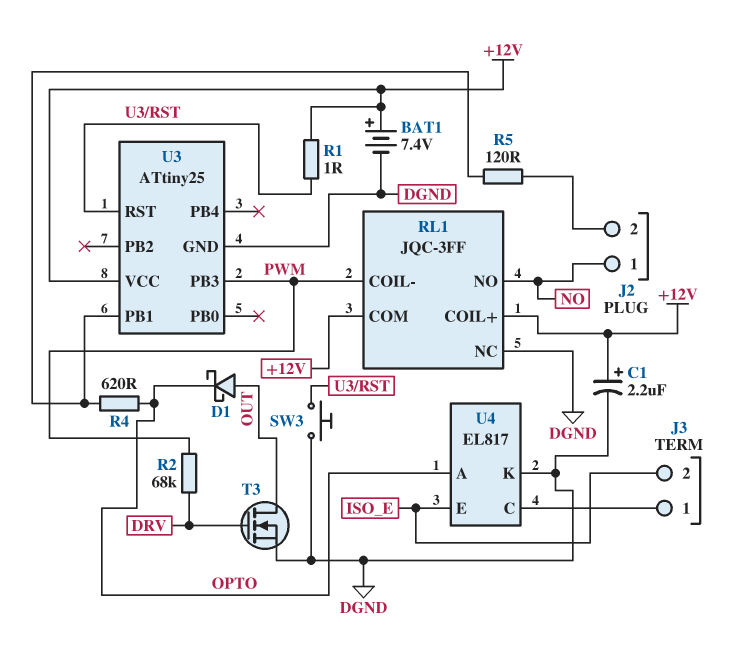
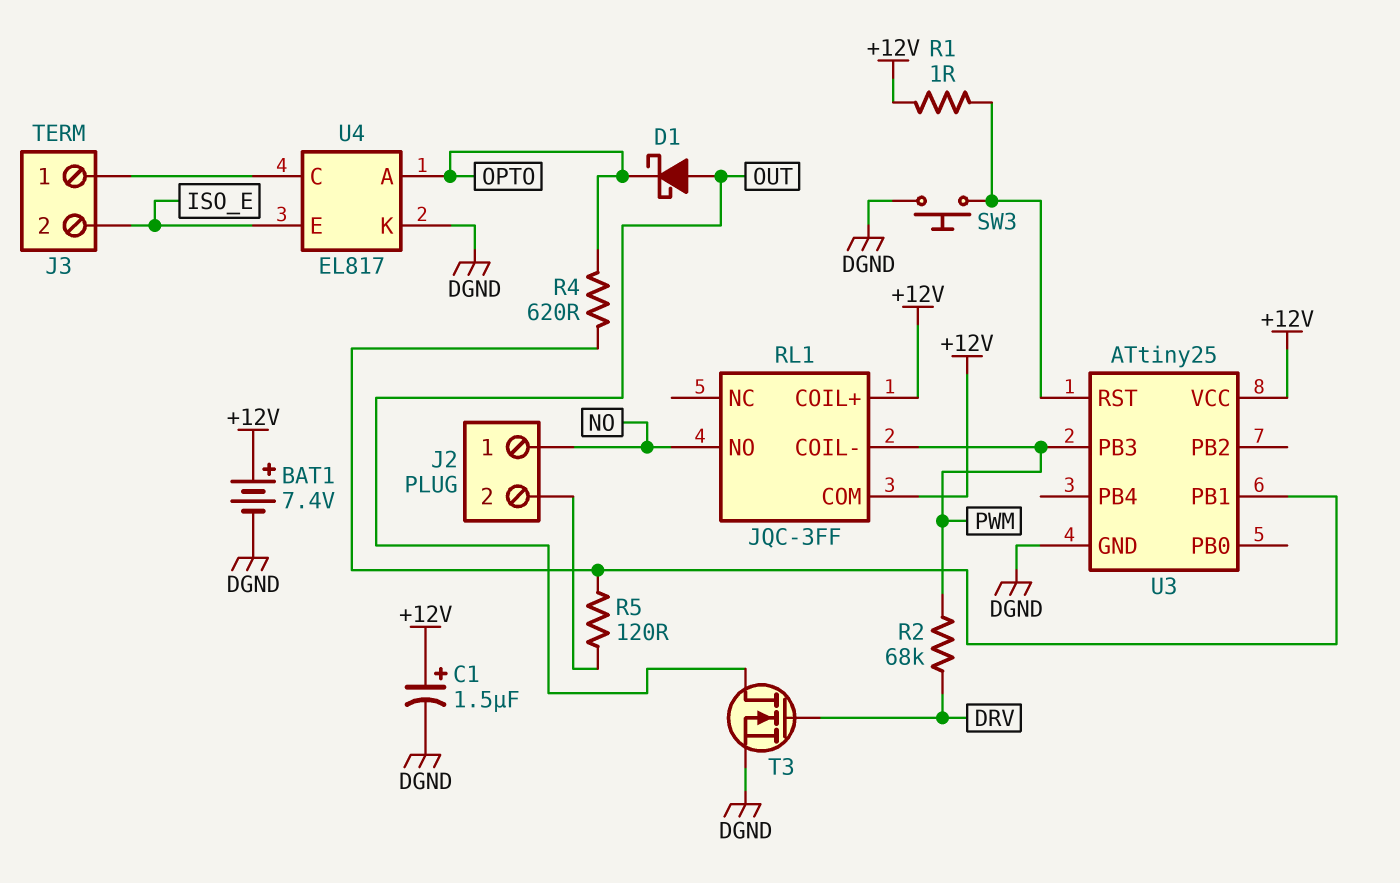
C1: 2.2uF (plus +12V, minus DGND) -> 1.5uF (plus +12V, minus DGND)
RL1 pin NC: DGND -> none

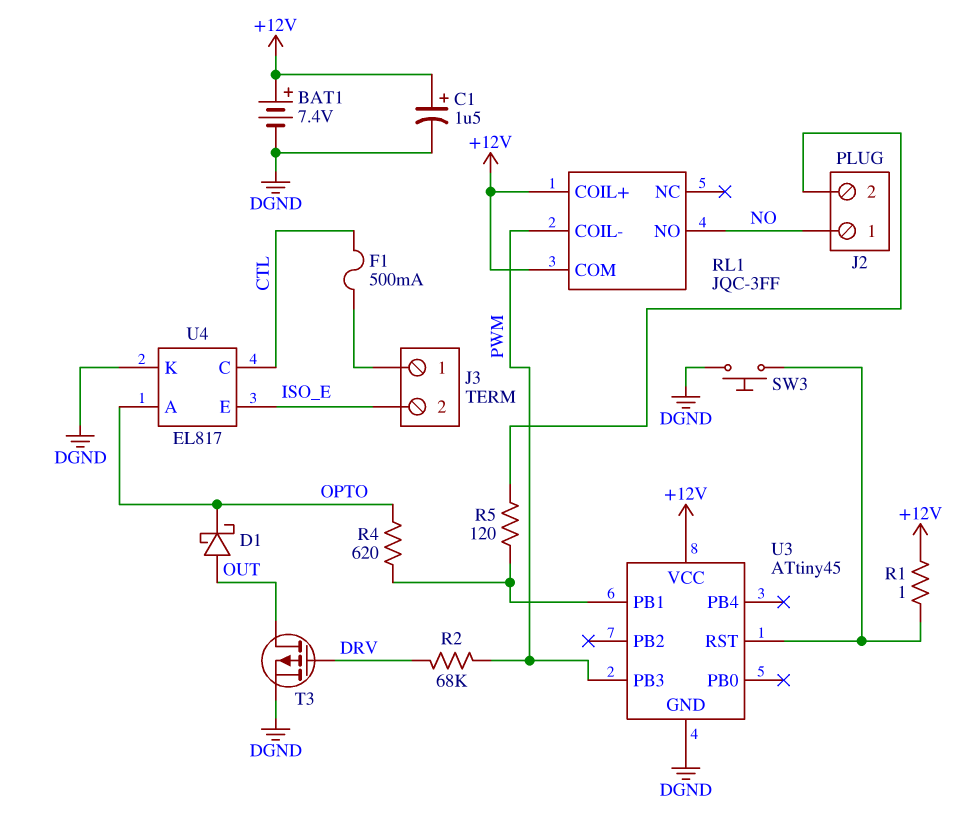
F1: none -> 500mA (CTL, J3/1)
T3: NMOS (G DRV, D OUT, S DGND) -> PMOS (G DRV, D OUT, S DGND)
U3: ATtiny25 -> ATtiny45
U4 pin C: J3/1 -> CTL

